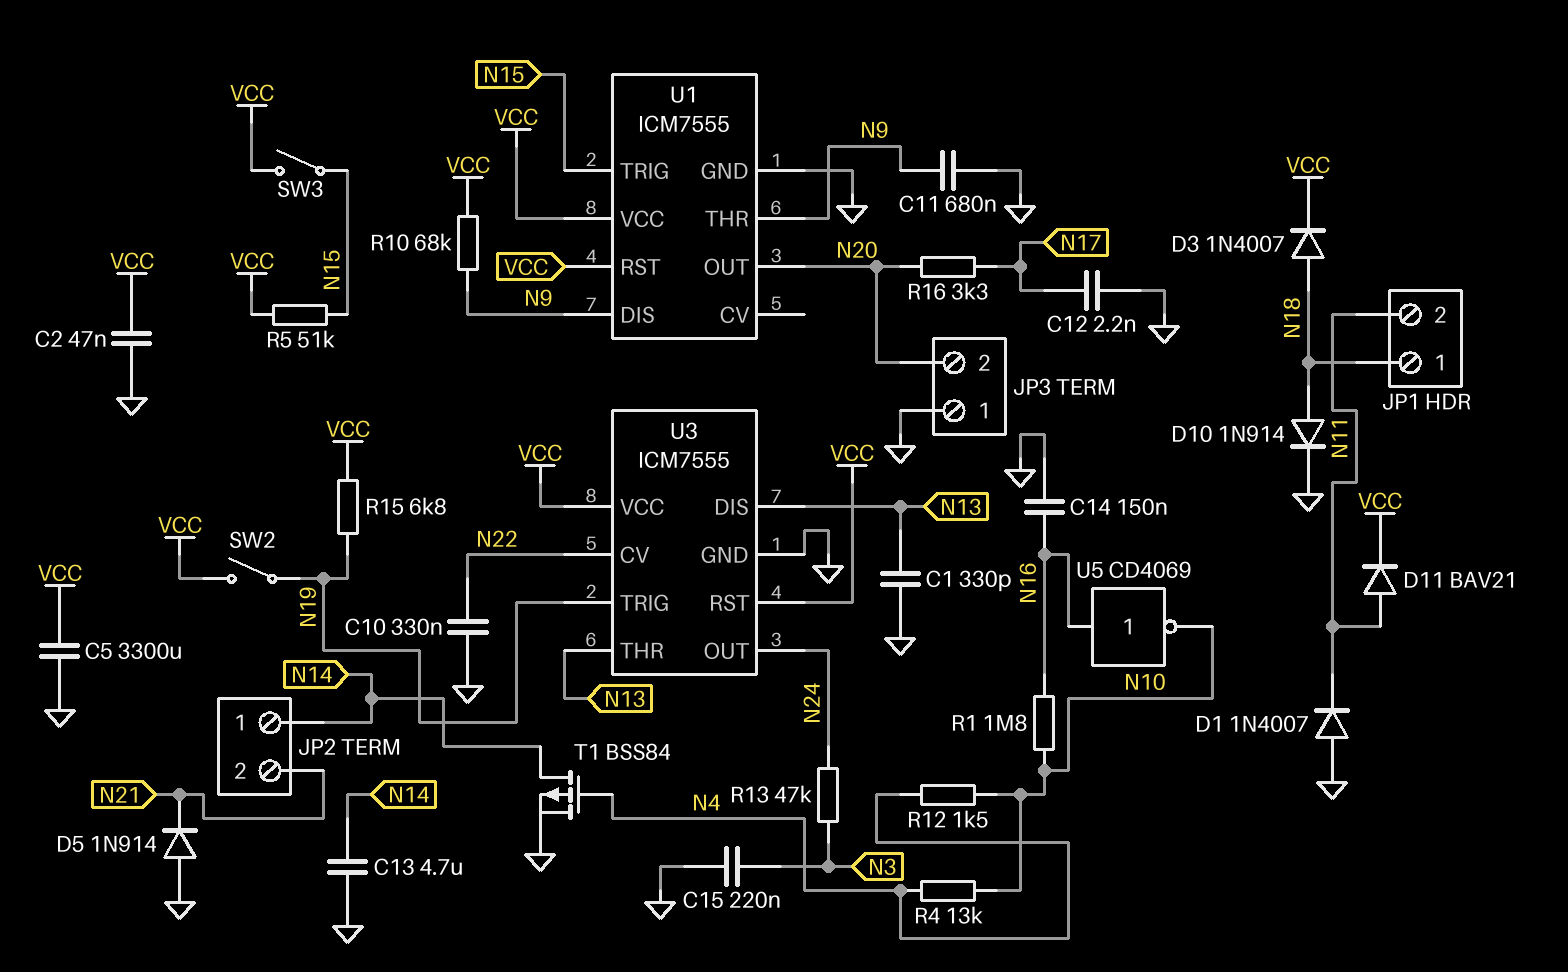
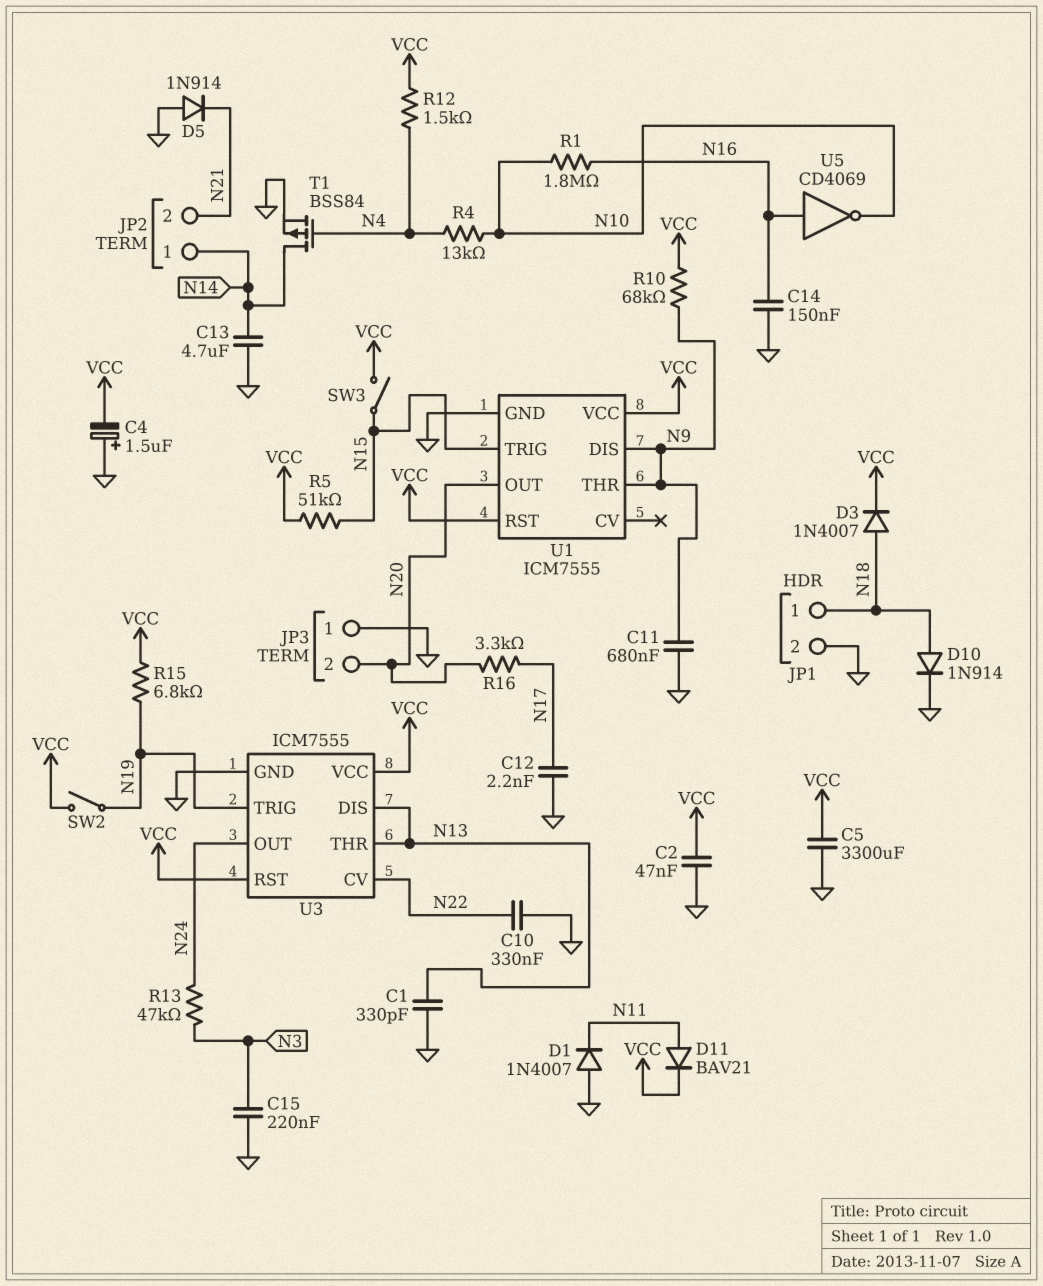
C4: none -> 1.5uF (plus GND, minus VCC)
JP1 pin 2: N11 -> GND
R12: 1.5k (N4, N10) -> 1.5k (N4, VCC)

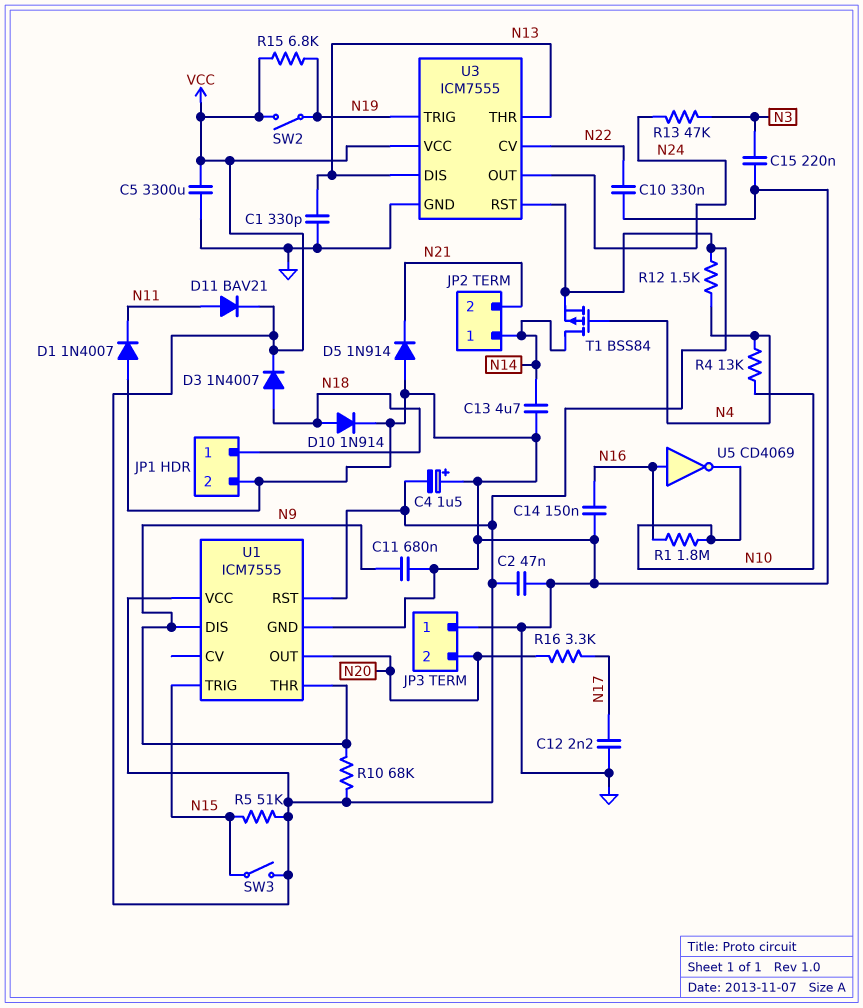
T1: PMOS BSS84 (G N4, D N14, S GND) -> PMOS BSS84 (G N4, D N14, S VCC)

